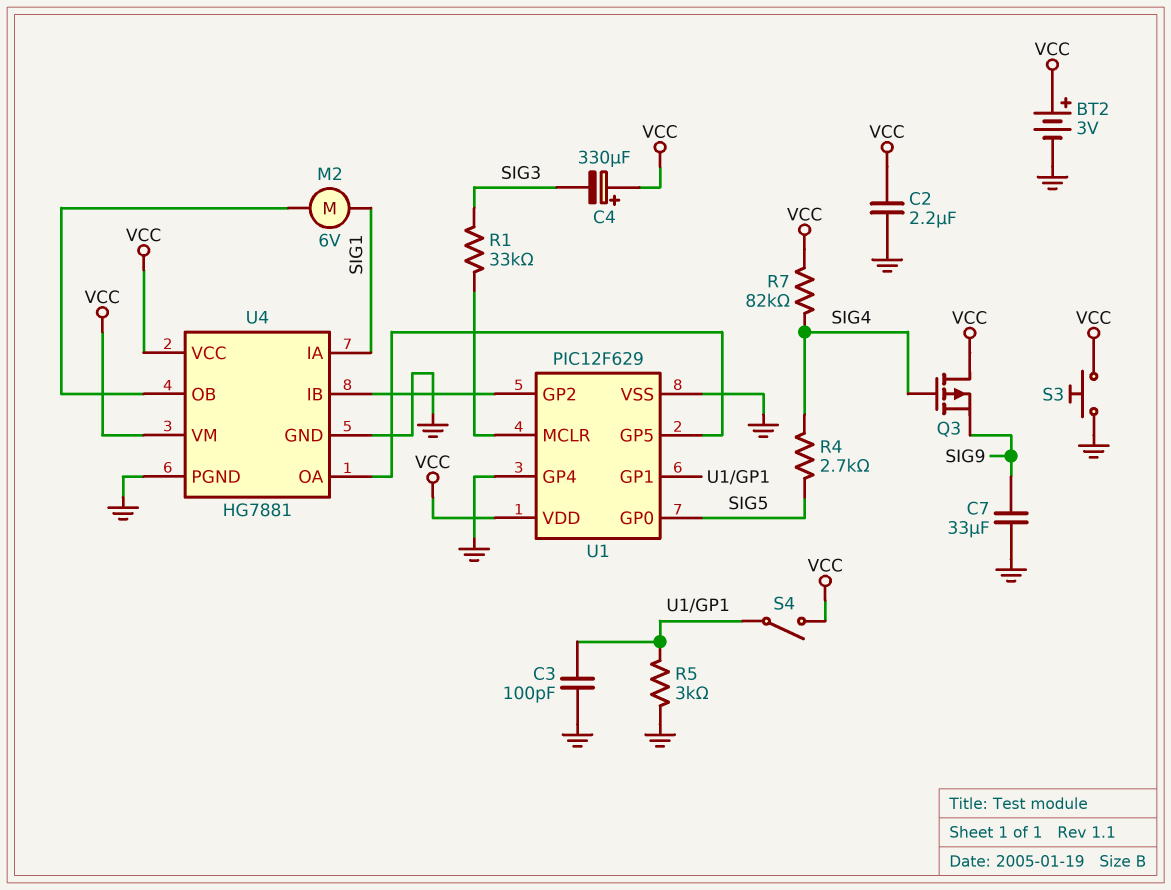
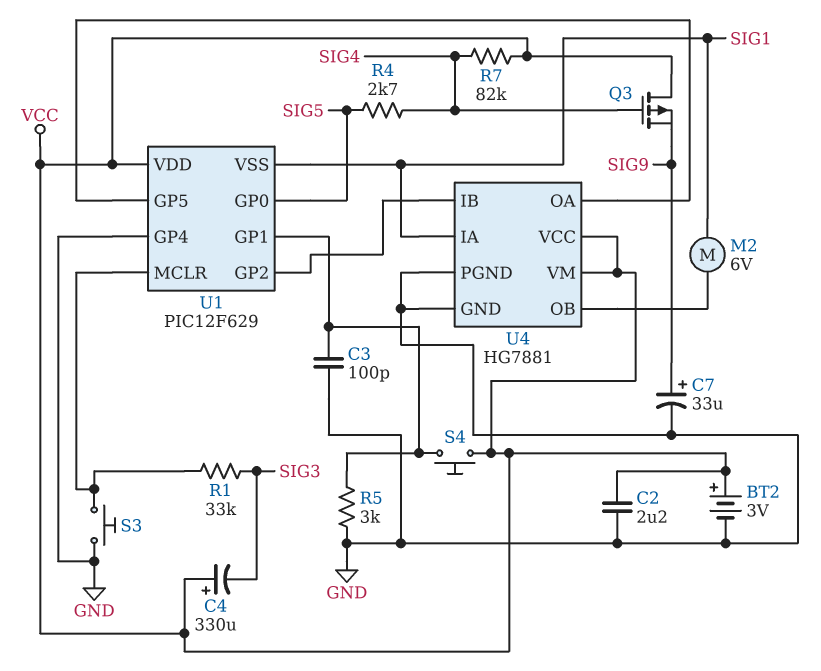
C7: 33uF (GND, SIG9) -> 33uF (plus SIG9, minus GND)
S3: button (GND, VCC) -> button (GND, U1/MCLR)
S4: switch (U1/GP1, VCC) -> button (U1/GP1, VCC)
U1 pin VSS: GND -> SIG1

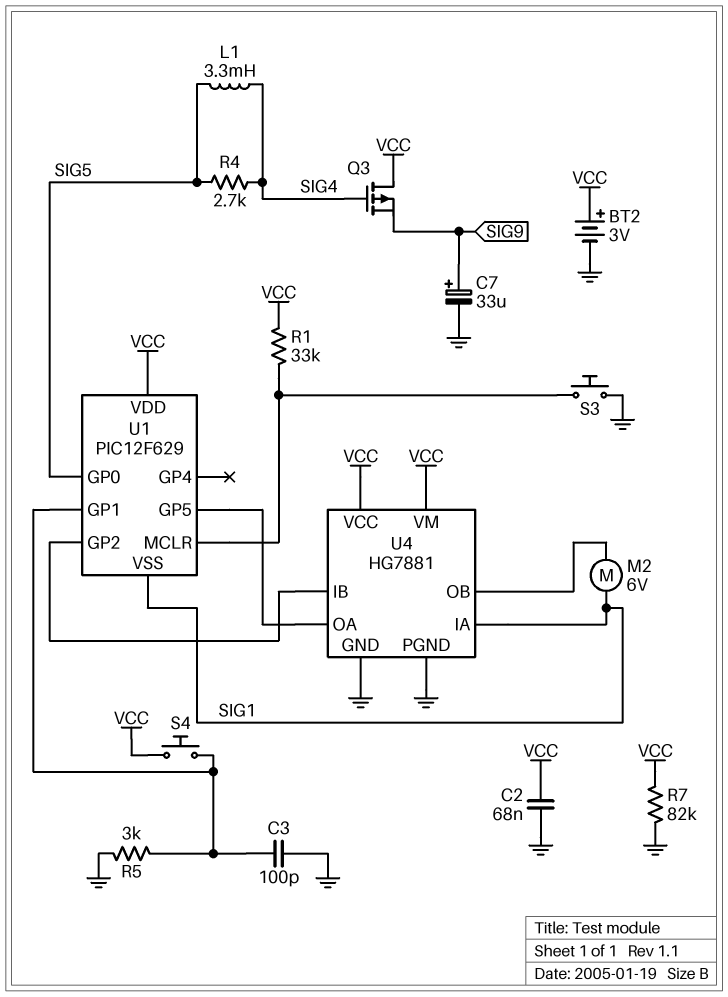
C2: 2.2uF (GND, VCC) -> 68nF (GND, VCC)
C4: 330uF (plus VCC, minus SIG3) -> none
L1: none -> 3.3mH (SIG4, SIG5)
R1: 33k (SIG3, U1/MCLR) -> 33k (U1/MCLR, VCC)
R7: 82k (SIG4, VCC) -> 82k (GND, VCC)
U1 pin GP4: GND -> none

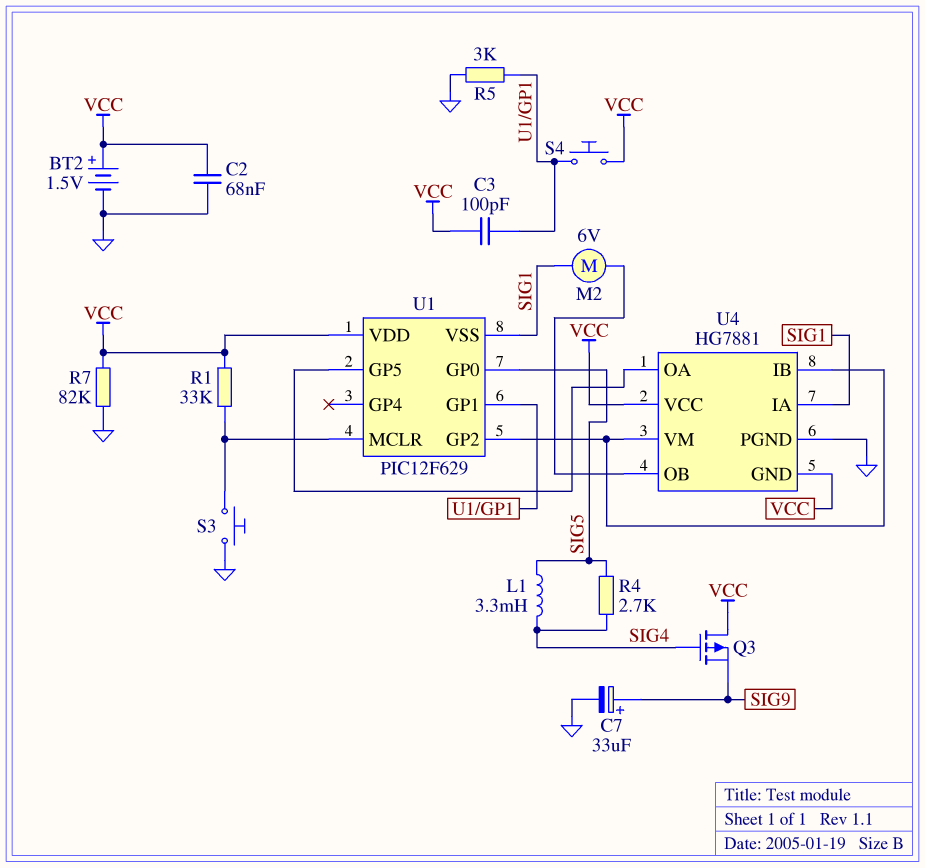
BT2: 3V (plus VCC, minus GND) -> 1.5V (plus VCC, minus GND)
C3: 100pF (GND, U1/GP1) -> 100pF (U1/GP1, VCC)
U4 pin GND: GND -> VCC
U4 pin VM: VCC -> U1/GP2

